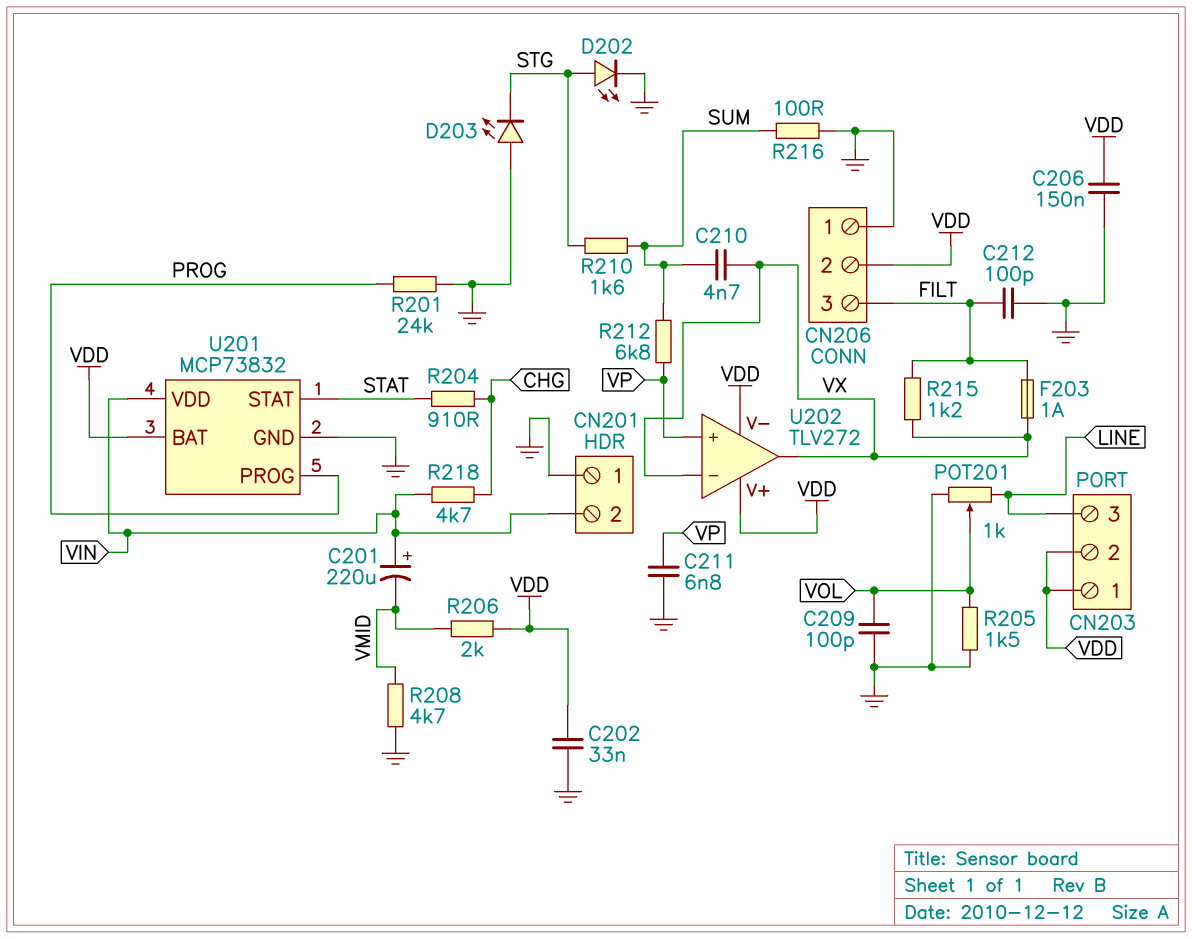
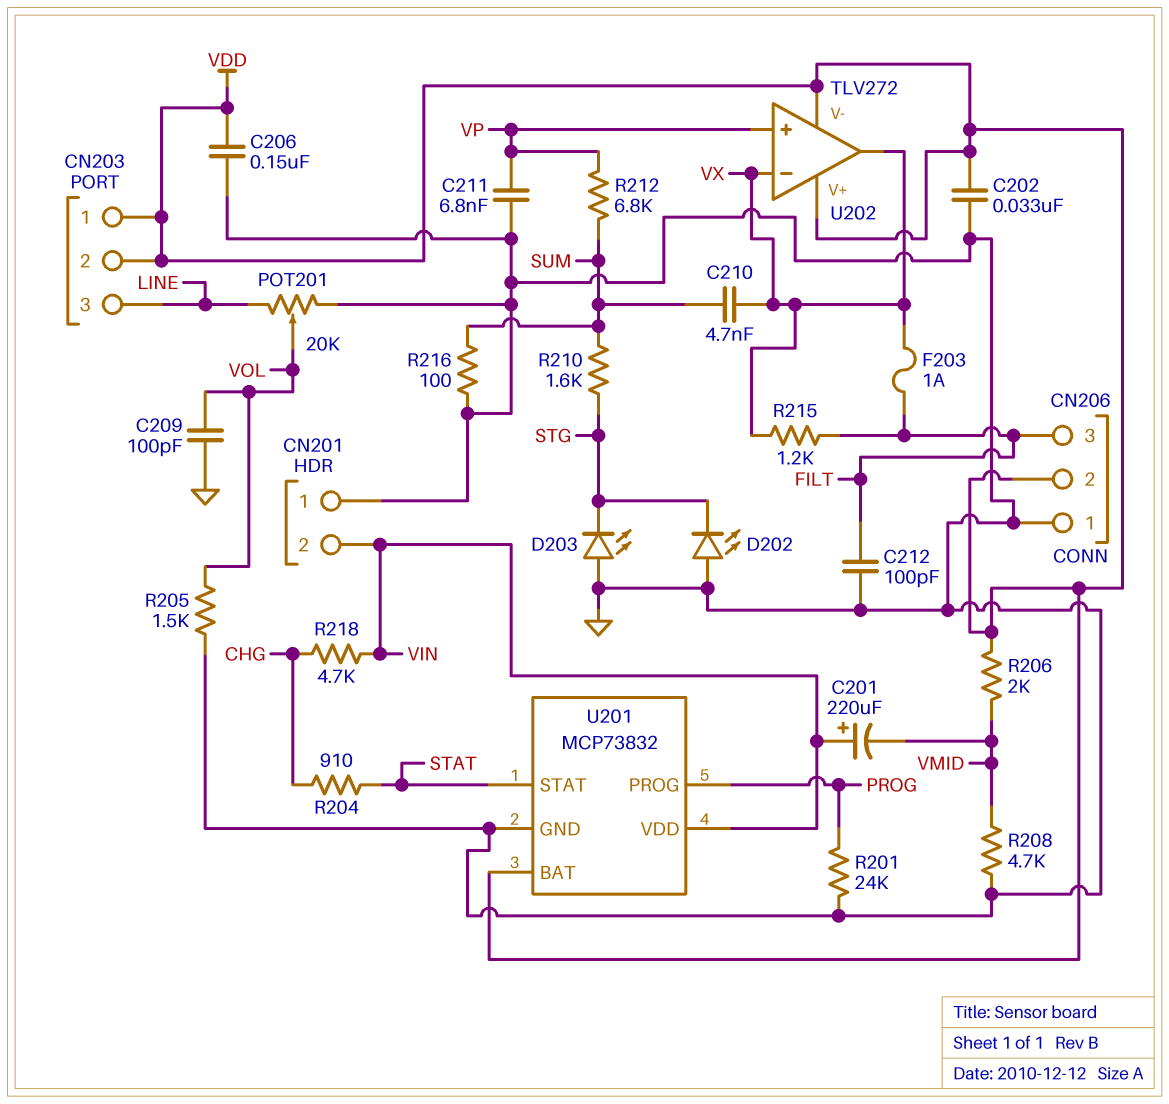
D202: LED (A STG, K GND) -> LED (A GND, K STG)
POT201: 1k (GND, LINE, wiper VOL) -> 20k (GND, LINE, wiper VOL)

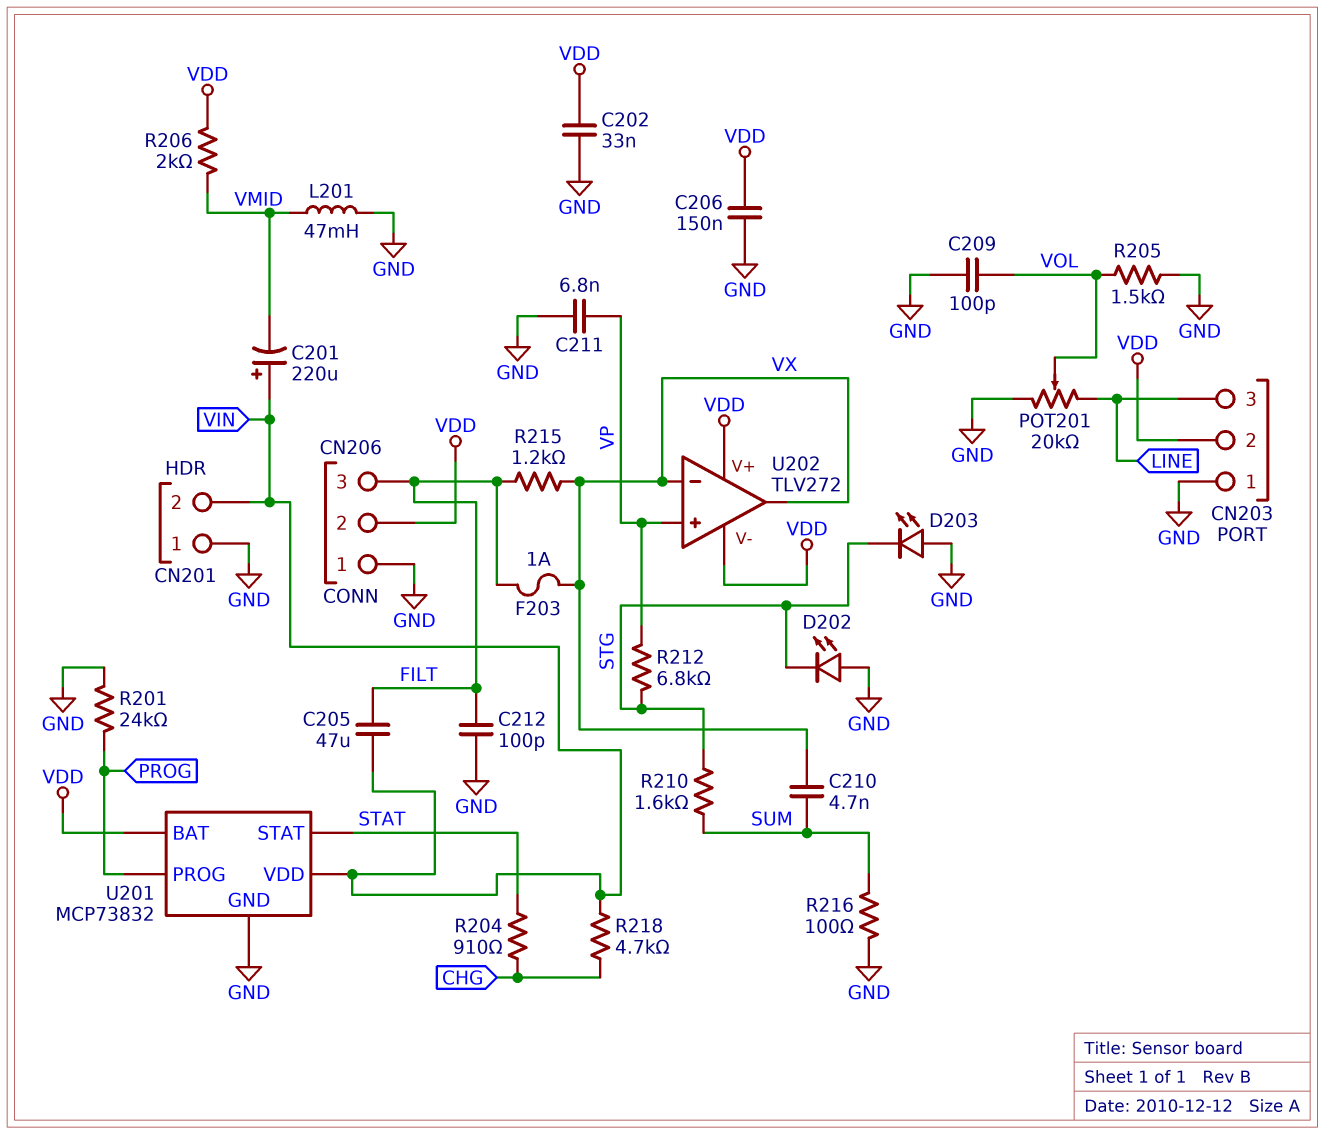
C205: none -> 47uF (FILT, VIN)
CN203 pin 1: VDD -> GND
L201: none -> 47mH (GND, VMID)
R208: 4.7k (GND, VMID) -> none
R212: 6.8k (SUM, VP) -> 6.8k (STG, VP)

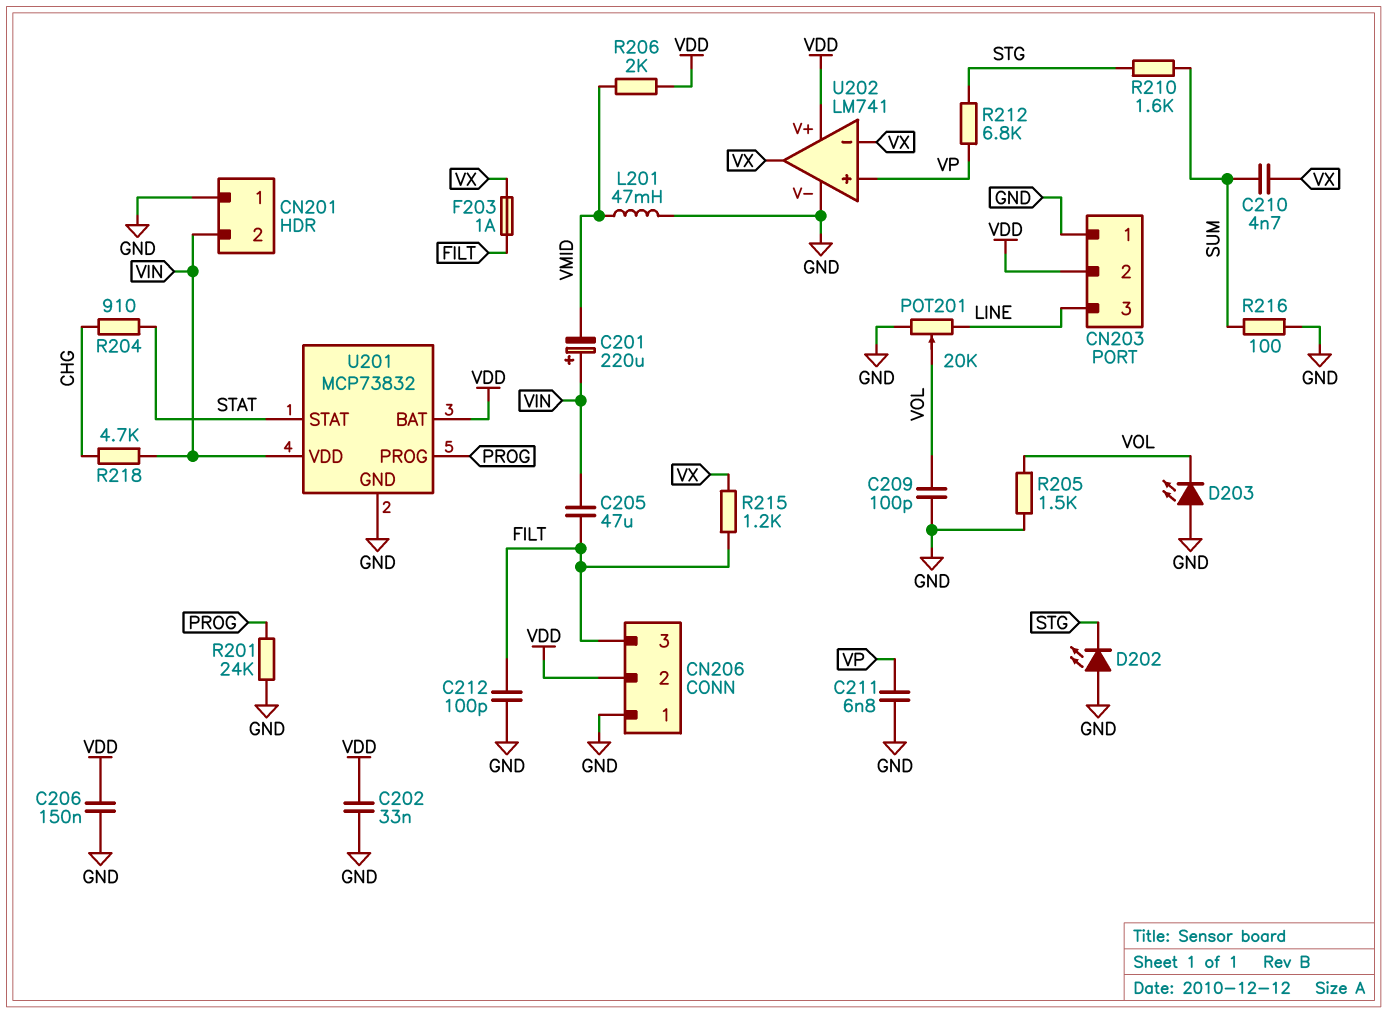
D203: LED (A GND, K STG) -> LED (A GND, K VOL)
U202: TLV272 -> LM741
U202 pin V-: VDD -> GND

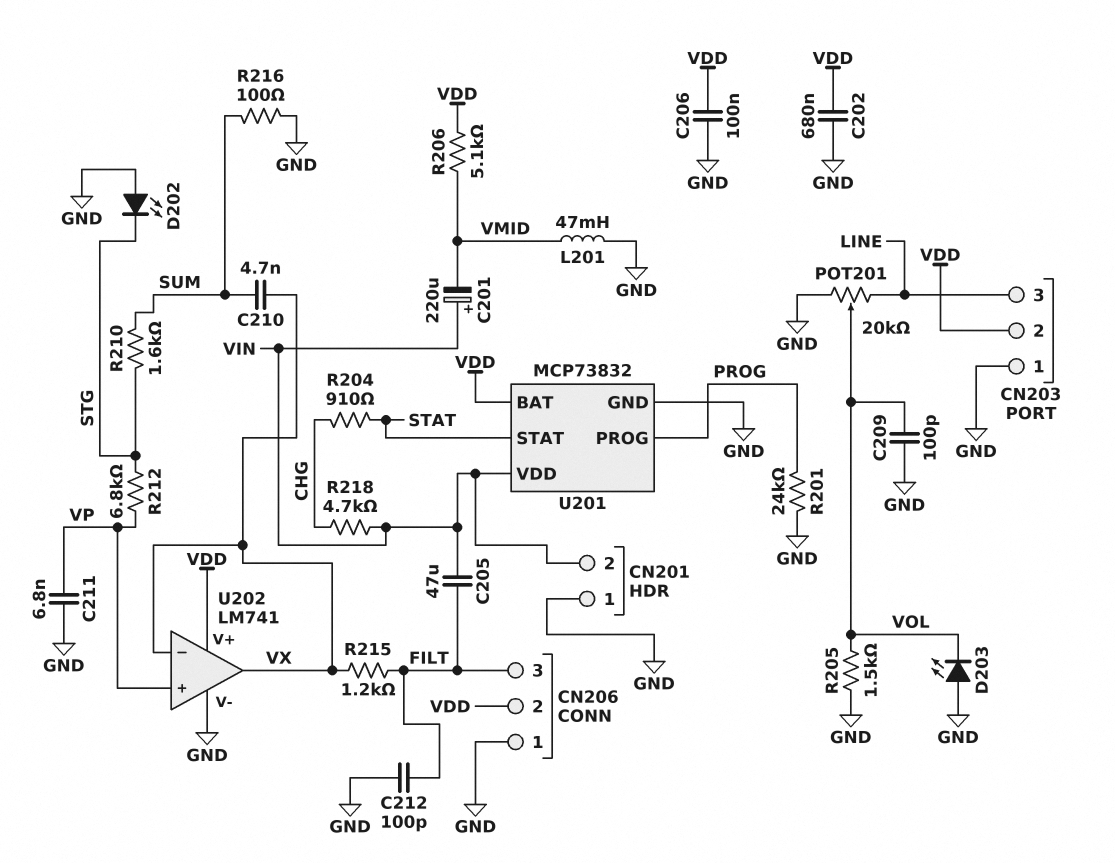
C202: 33nF (GND, VDD) -> 680nF (GND, VDD)
C206: 150nF (GND, VDD) -> 100nF (GND, VDD)
F203: 1A (FILT, VX) -> none
R206: 2k (VDD, VMID) -> 5.1k (VDD, VMID)

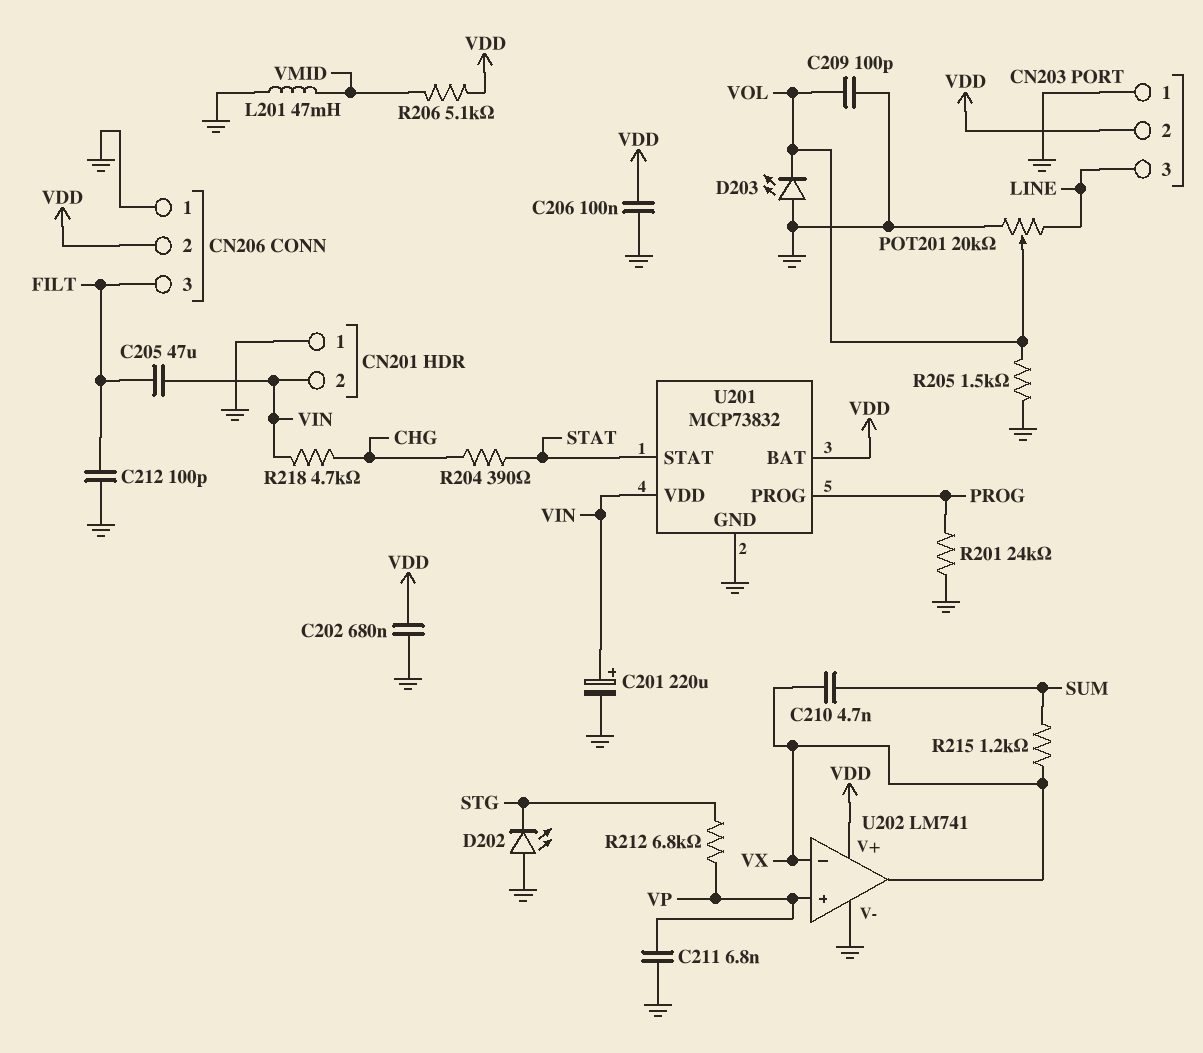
C201: 220uF (plus VIN, minus VMID) -> 220uF (plus VIN, minus GND)
R204: 910 (CHG, STAT) -> 390 (CHG, STAT)
R210: 1.6k (STG, SUM) -> none
R215: 1.2k (FILT, VX) -> 1.2k (SUM, VX)
R216: 100 (GND, SUM) -> none

